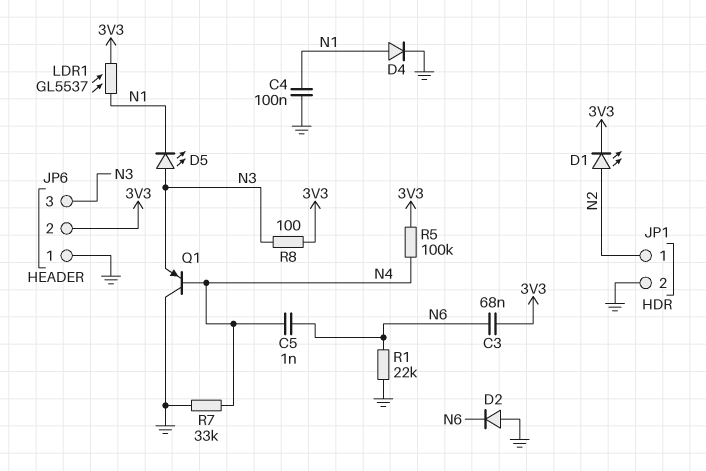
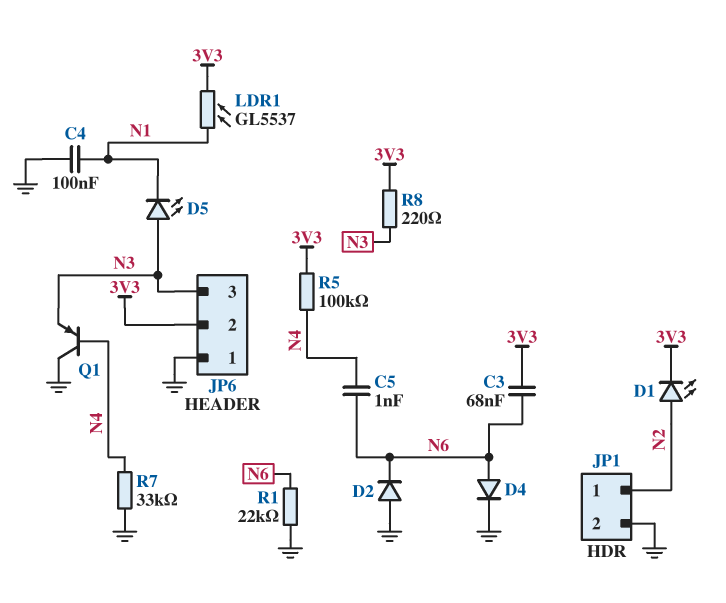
D4: diode (A N1, K GND) -> diode (A N6, K GND)
R8: 100 (3V3, N3) -> 220 (3V3, N3)

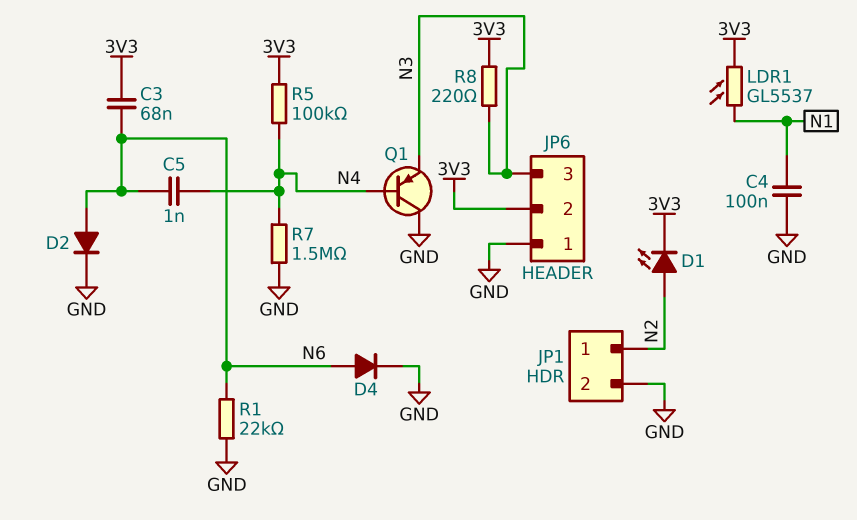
D2: diode (A GND, K N6) -> diode (A N6, K GND)
D5: LED (A N3, K N1) -> none
R7: 33k (GND, N4) -> 1.5M (GND, N4)

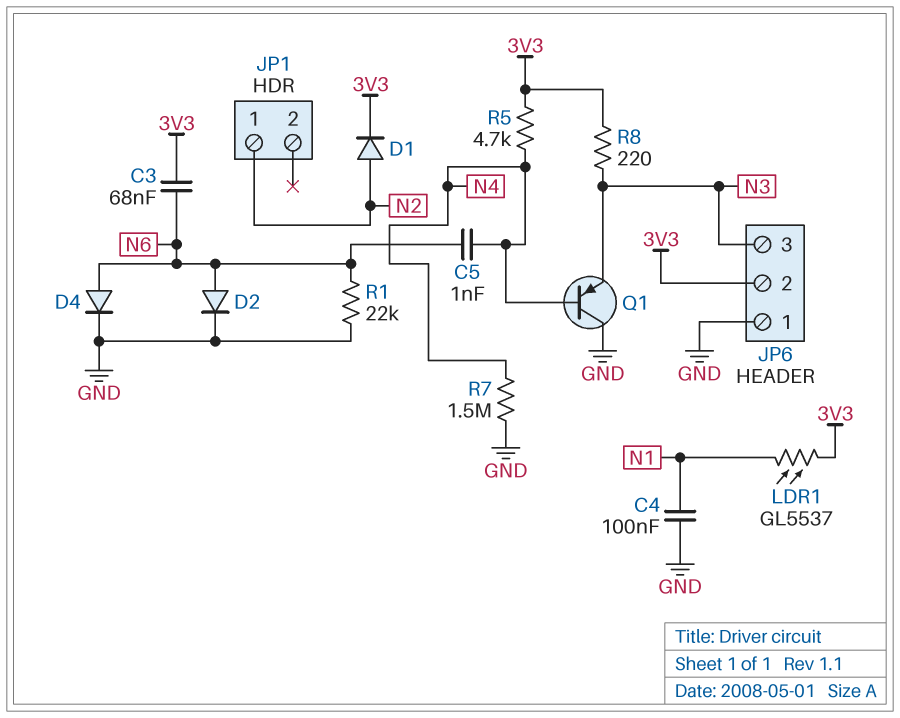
D1: LED (A N2, K 3V3) -> diode (A N2, K 3V3)
JP1 pin 2: GND -> none
R5: 100k (3V3, N4) -> 4.7k (3V3, N4)

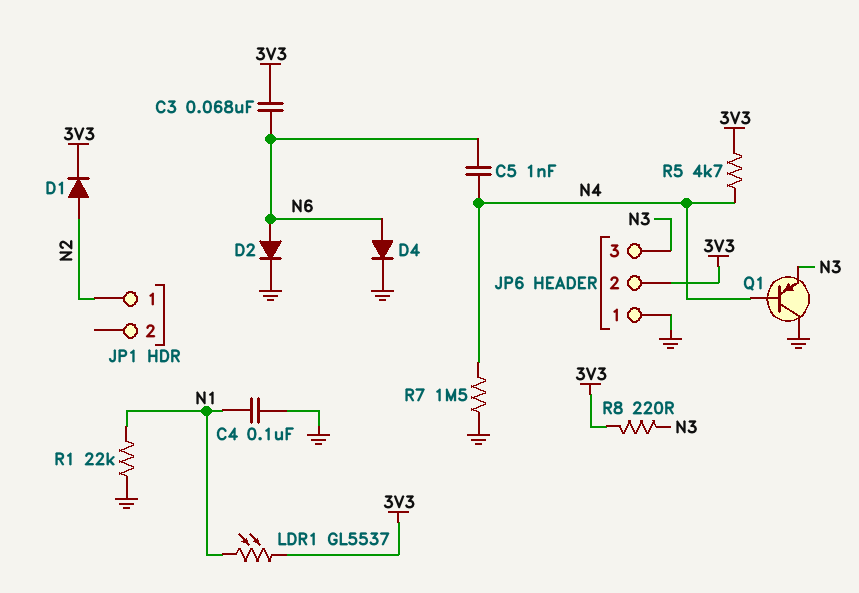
R1: 22k (GND, N6) -> 22k (GND, N1)

